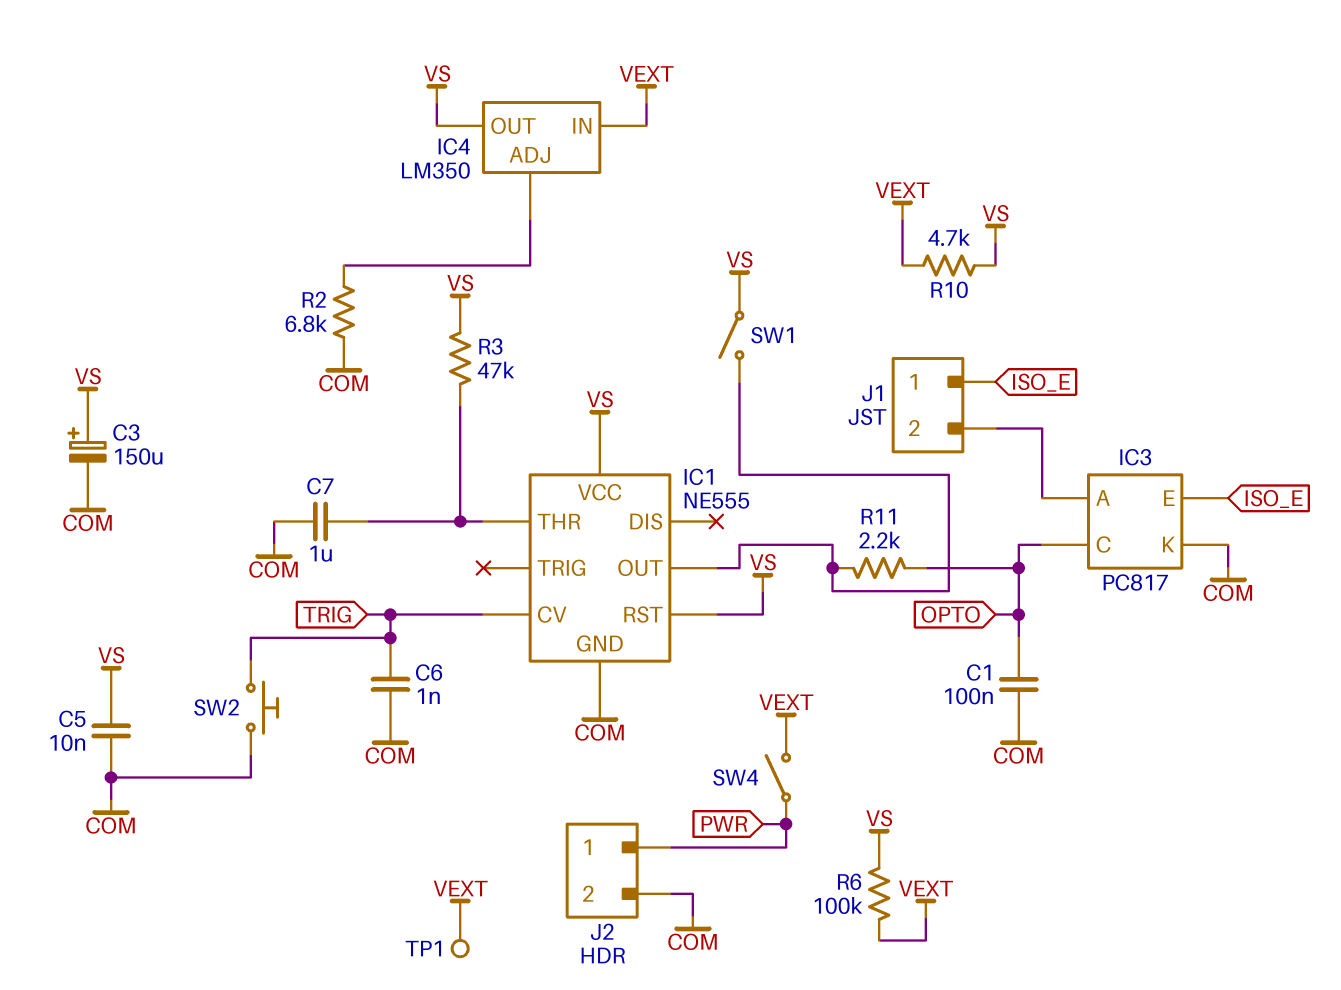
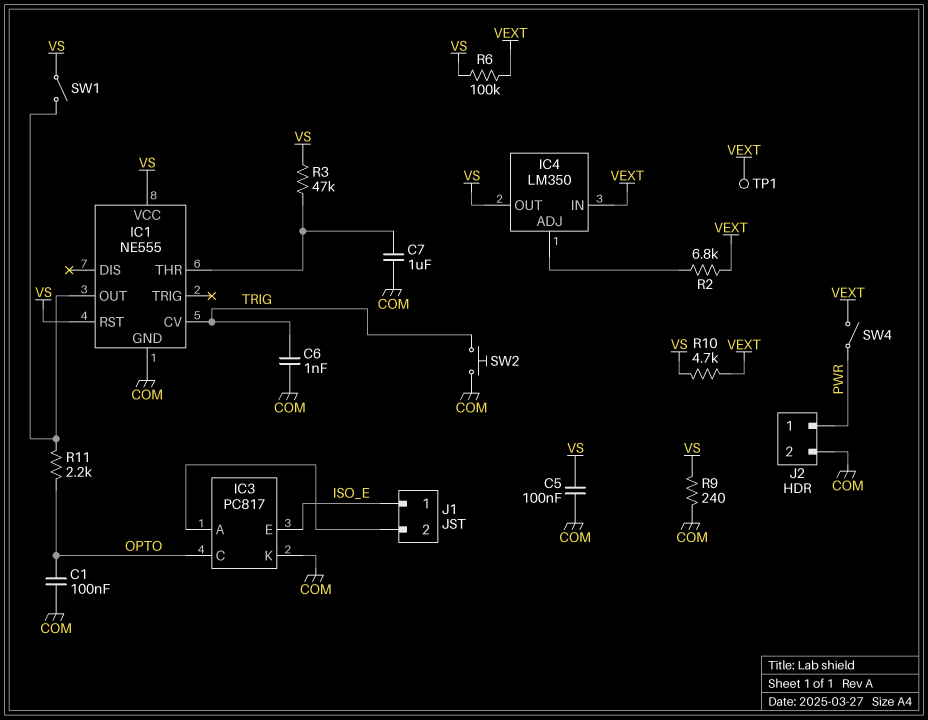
C3: 150uF (plus VS, minus COM) -> none
C5: 10nF (COM, VS) -> 100nF (COM, VS)
R2: 6.8k (COM, IC4/ADJ) -> 6.8k (IC4/ADJ, VEXT)
R9: none -> 240 (COM, VS)

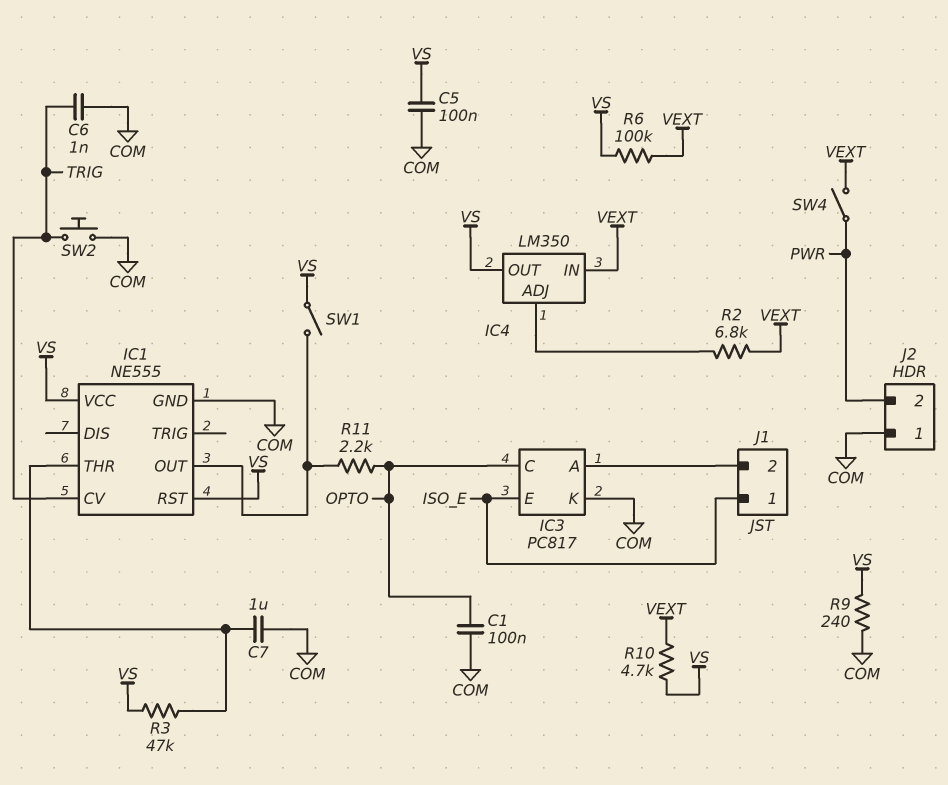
J2 pin 1: PWR -> COM
J2 pin 2: COM -> PWR
TP1: test point (VEXT) -> none

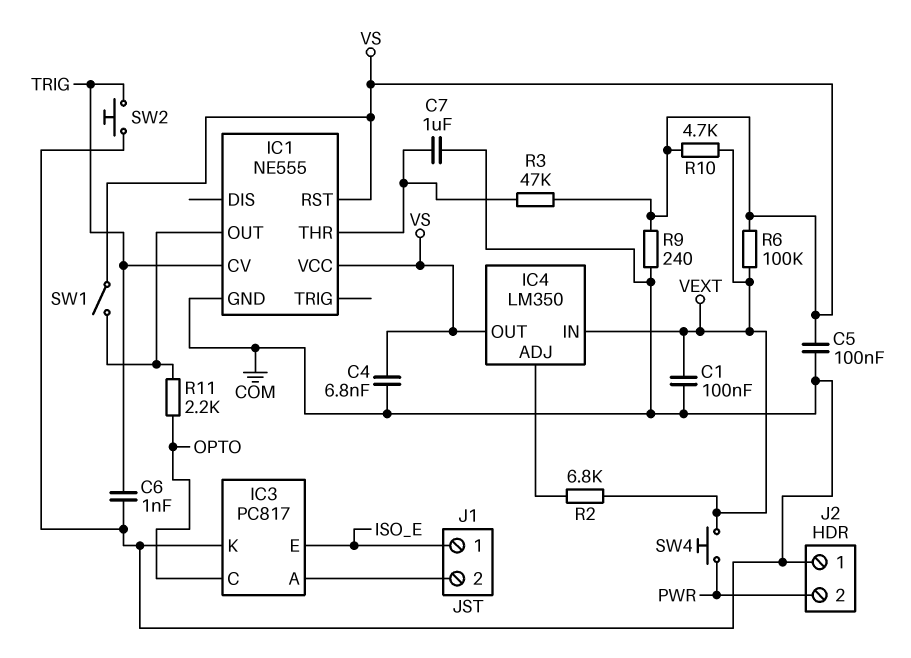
C1: 100nF (COM, OPTO) -> 100nF (COM, VEXT)
C4: none -> 6.8nF (COM, VS)
SW4: switch (PWR, VEXT) -> button (PWR, VEXT)

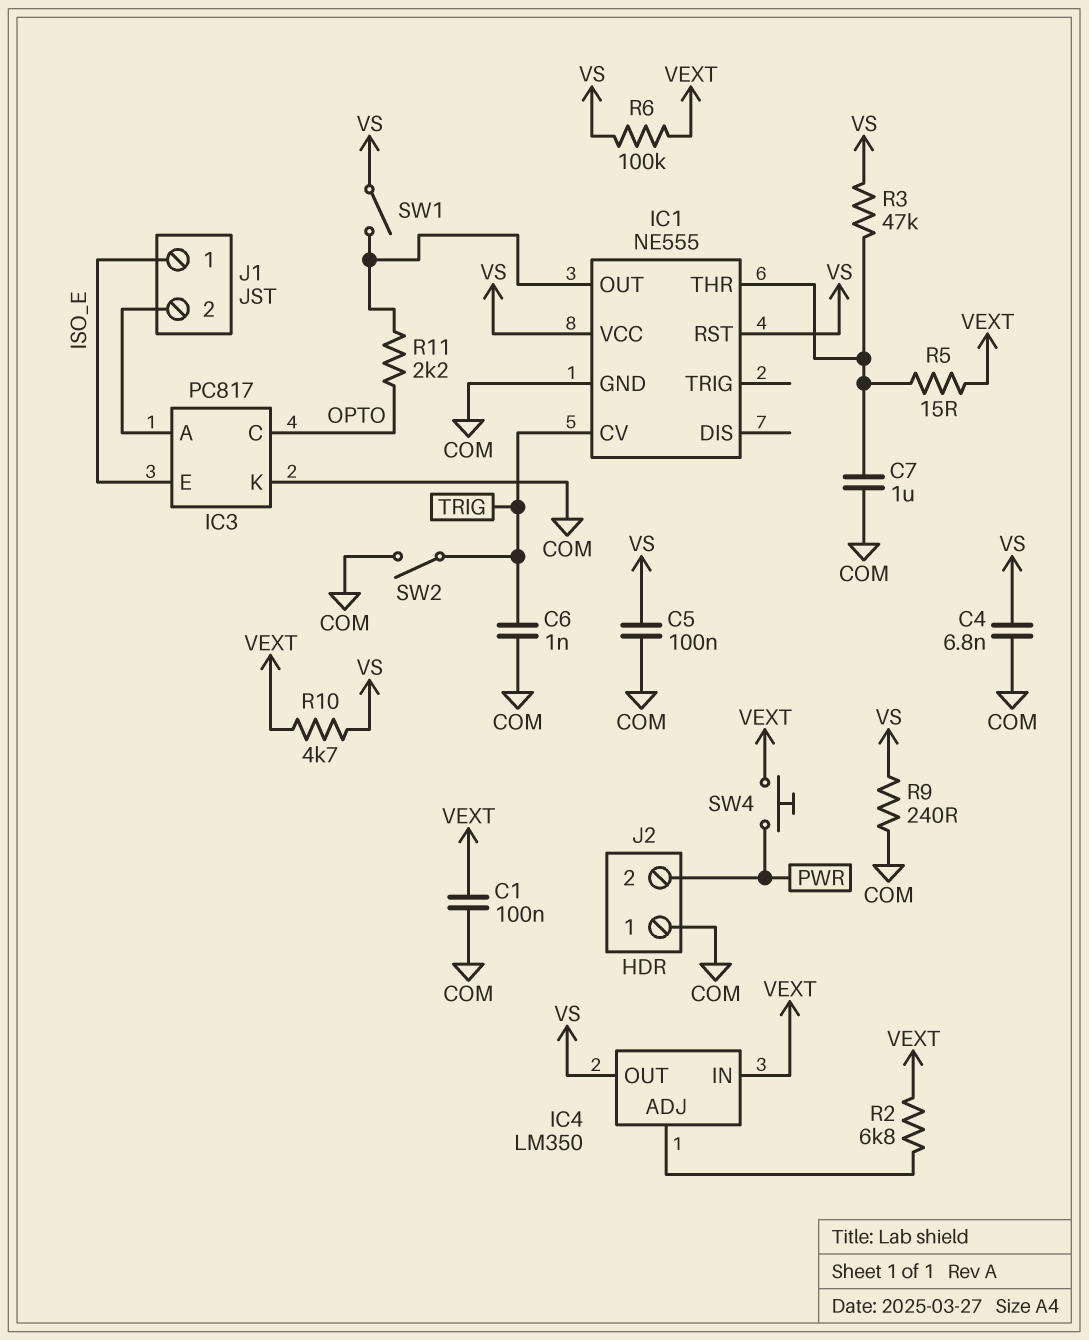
R5: none -> 15 (IC1/THR, VEXT)
SW2: button (COM, TRIG) -> switch (COM, TRIG)

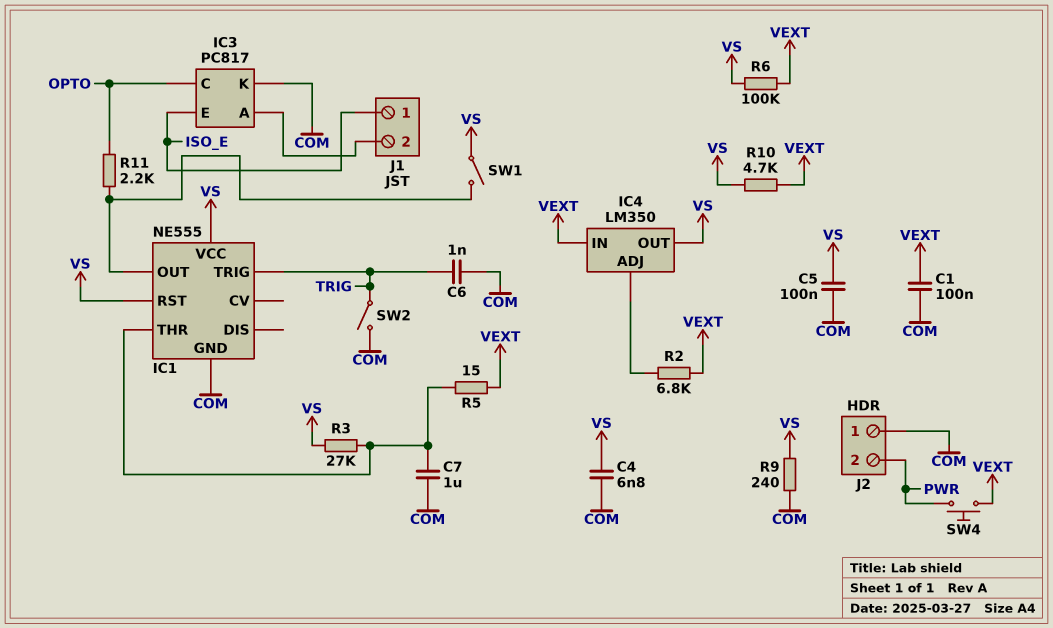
IC1 pin CV: TRIG -> none
IC1 pin TRIG: none -> TRIG
R3: 47k (IC1/THR, VS) -> 27k (IC1/THR, VS)

